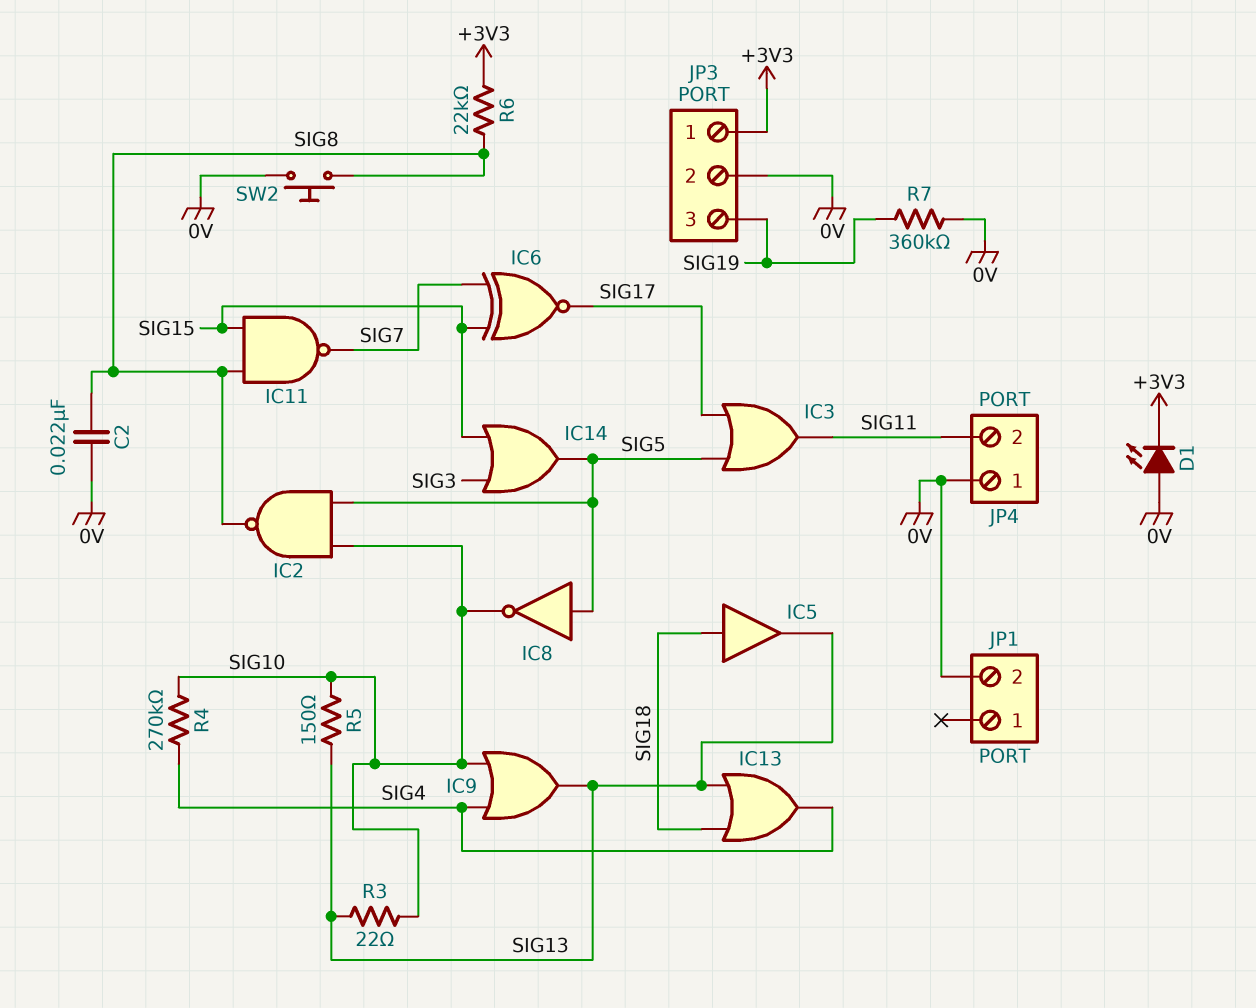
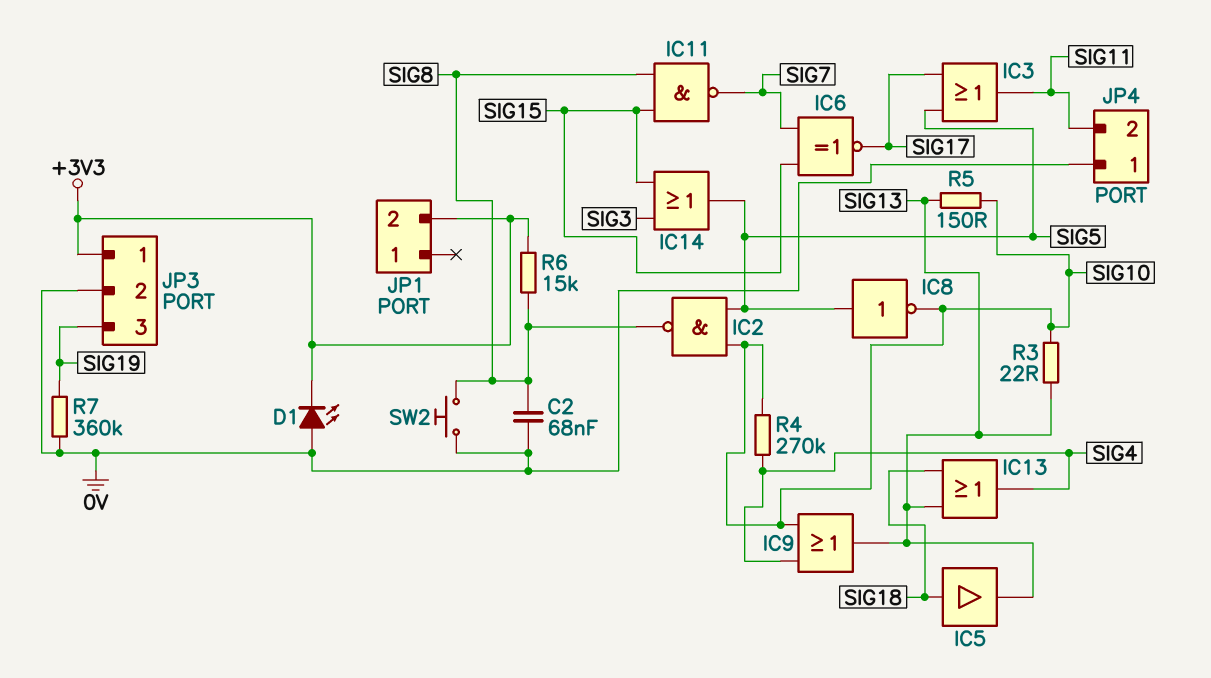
C2: 22nF (0V, SIG8) -> 68nF (0V, SIG8)
JP1 pin 2: 0V -> +3V3
R6: 22k (+3V3, SIG8) -> 15k (+3V3, SIG8)

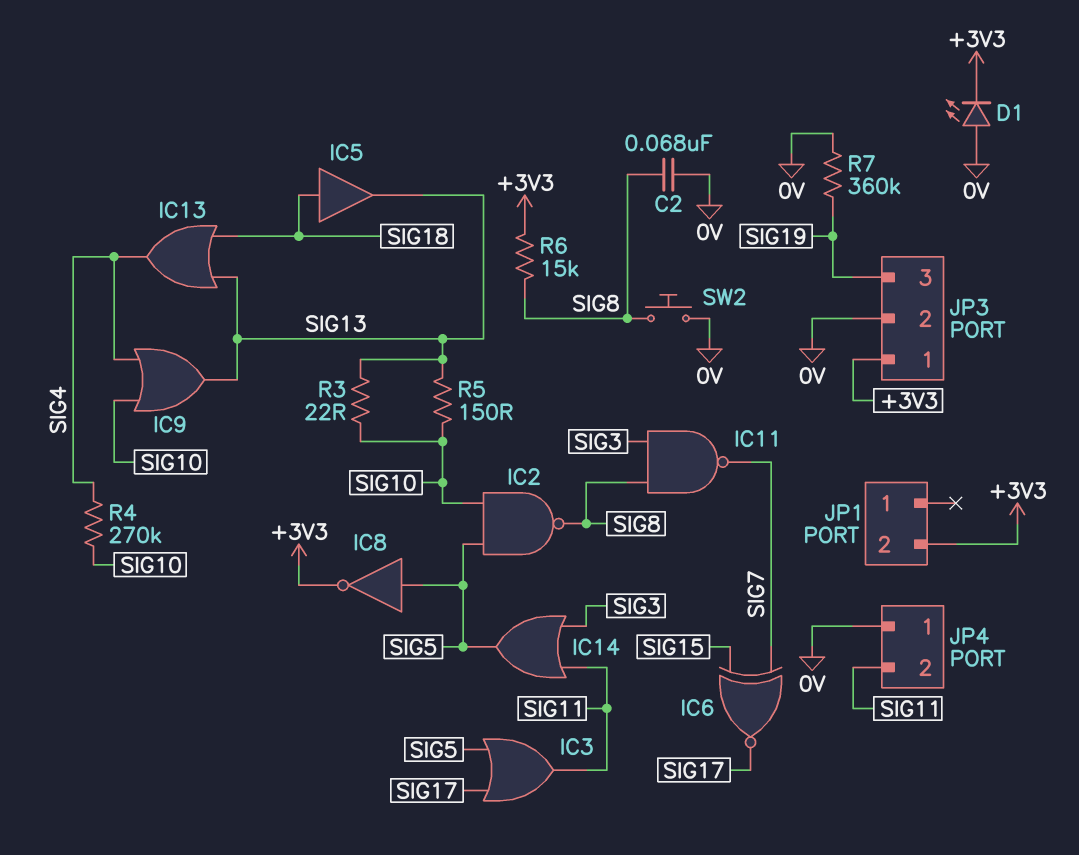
IC8: NOT (in SIG5, out SIG10) -> NOT (in SIG5, out +3V3)
IC11: NAND (in SIG8, in SIG15, out SIG7) -> NAND (in SIG3, in SIG8, out SIG7)
IC14: OR (in SIG3, in SIG15, out SIG5) -> OR (in SIG3, in SIG11, out SIG5)

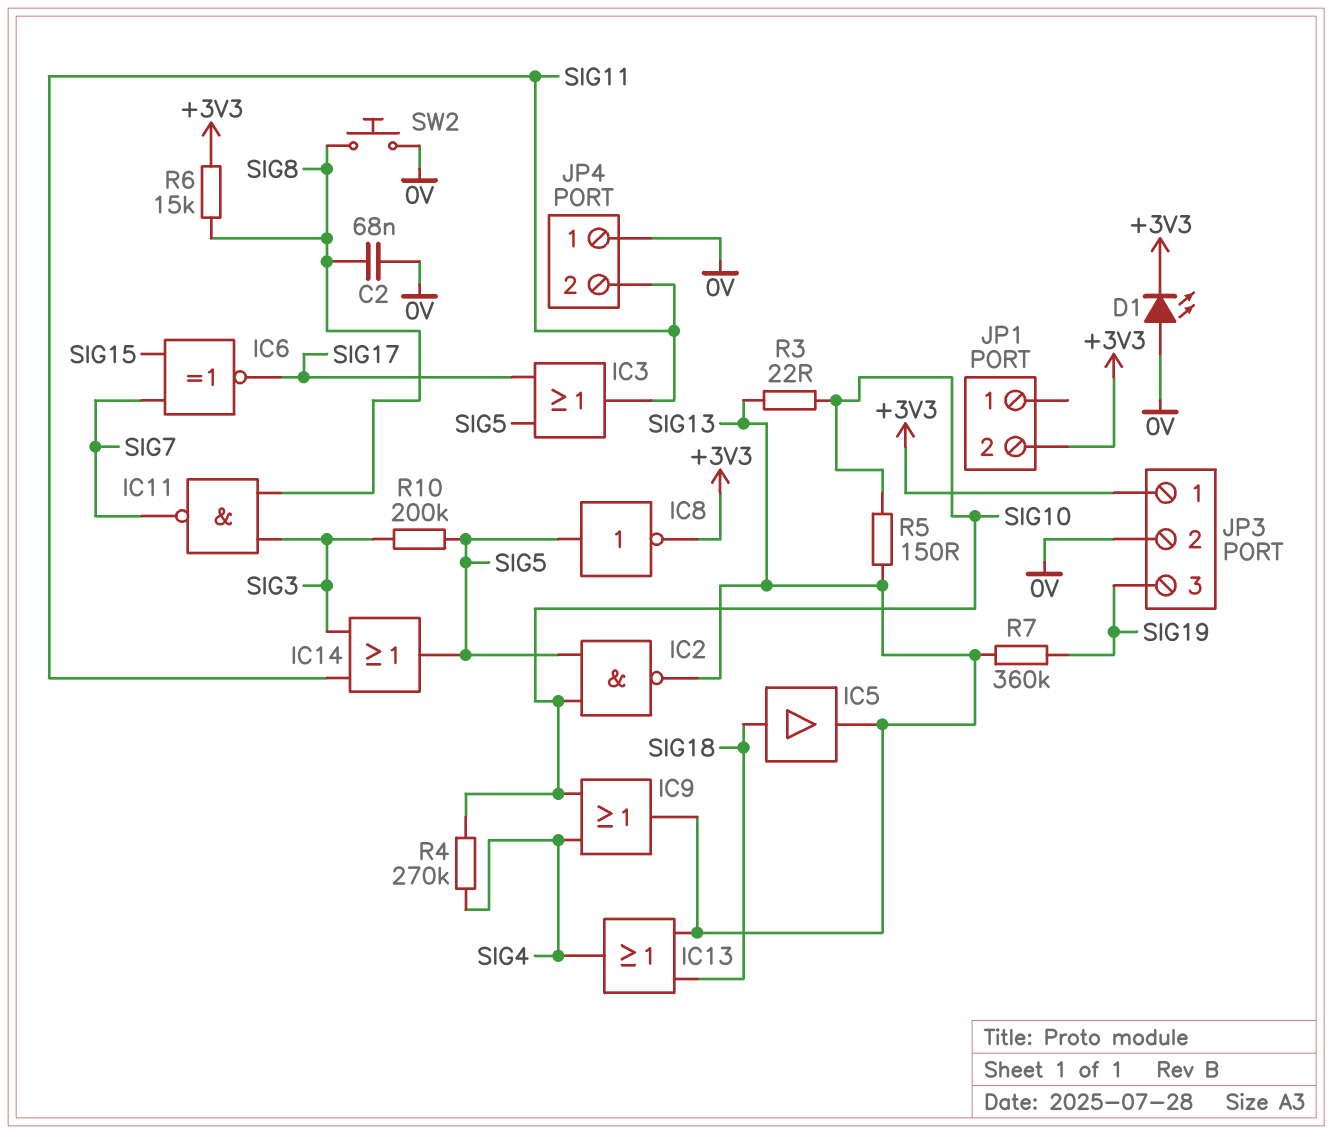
IC2: NAND (in SIG5, in SIG10, out SIG8) -> NAND (in SIG5, in SIG10, out SIG13)
R7: 360k (0V, SIG19) -> 360k (SIG13, SIG19)
R10: none -> 200k (SIG3, SIG5)

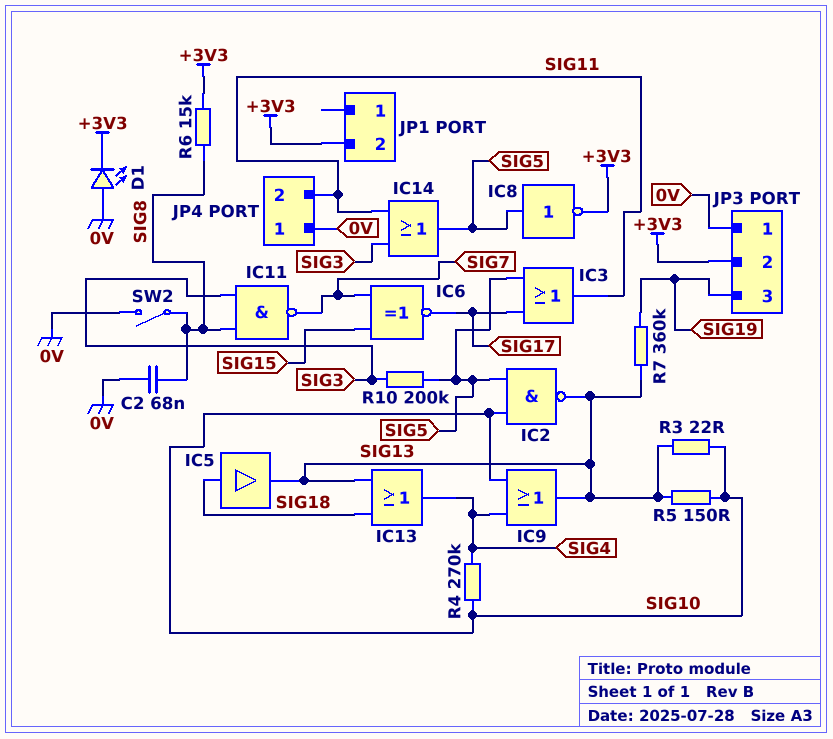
JP3 pin 1: +3V3 -> 0V
JP3 pin 2: 0V -> +3V3
SW2: button (0V, SIG8) -> switch (0V, SIG8)

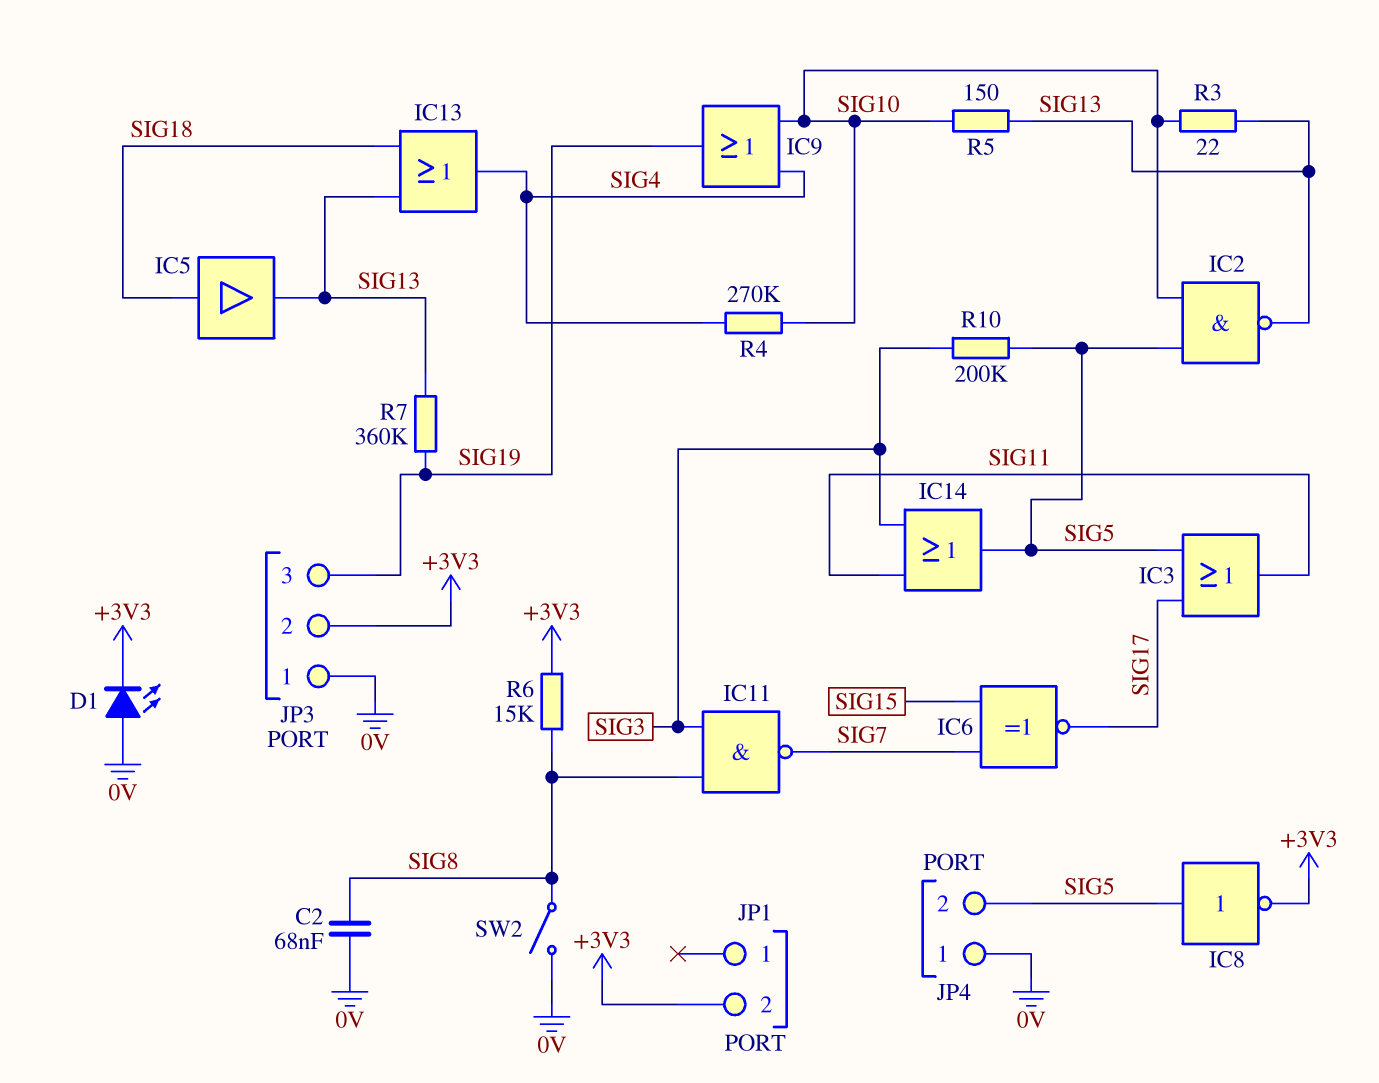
IC9: OR (in SIG4, in SIG10, out SIG13) -> OR (in SIG4, in SIG10, out SIG19)
JP4 pin 2: SIG11 -> SIG5

